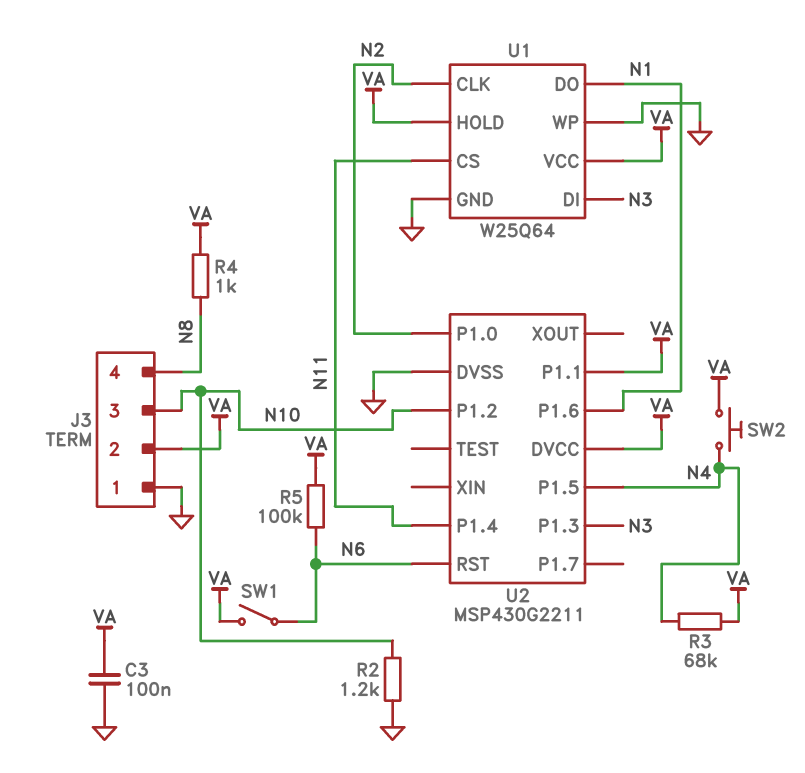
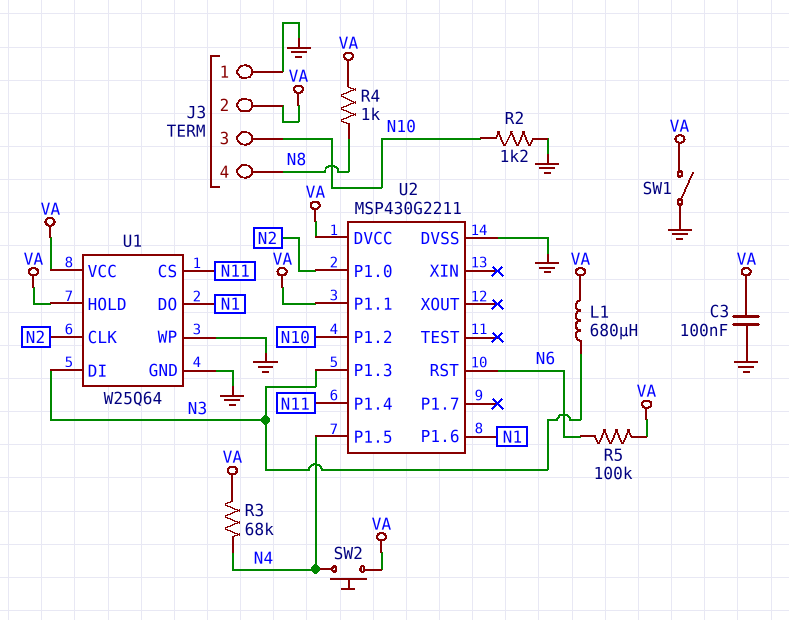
L1: none -> 680uH (N3, VA)
SW1: switch (N6, VA) -> switch (GND, VA)

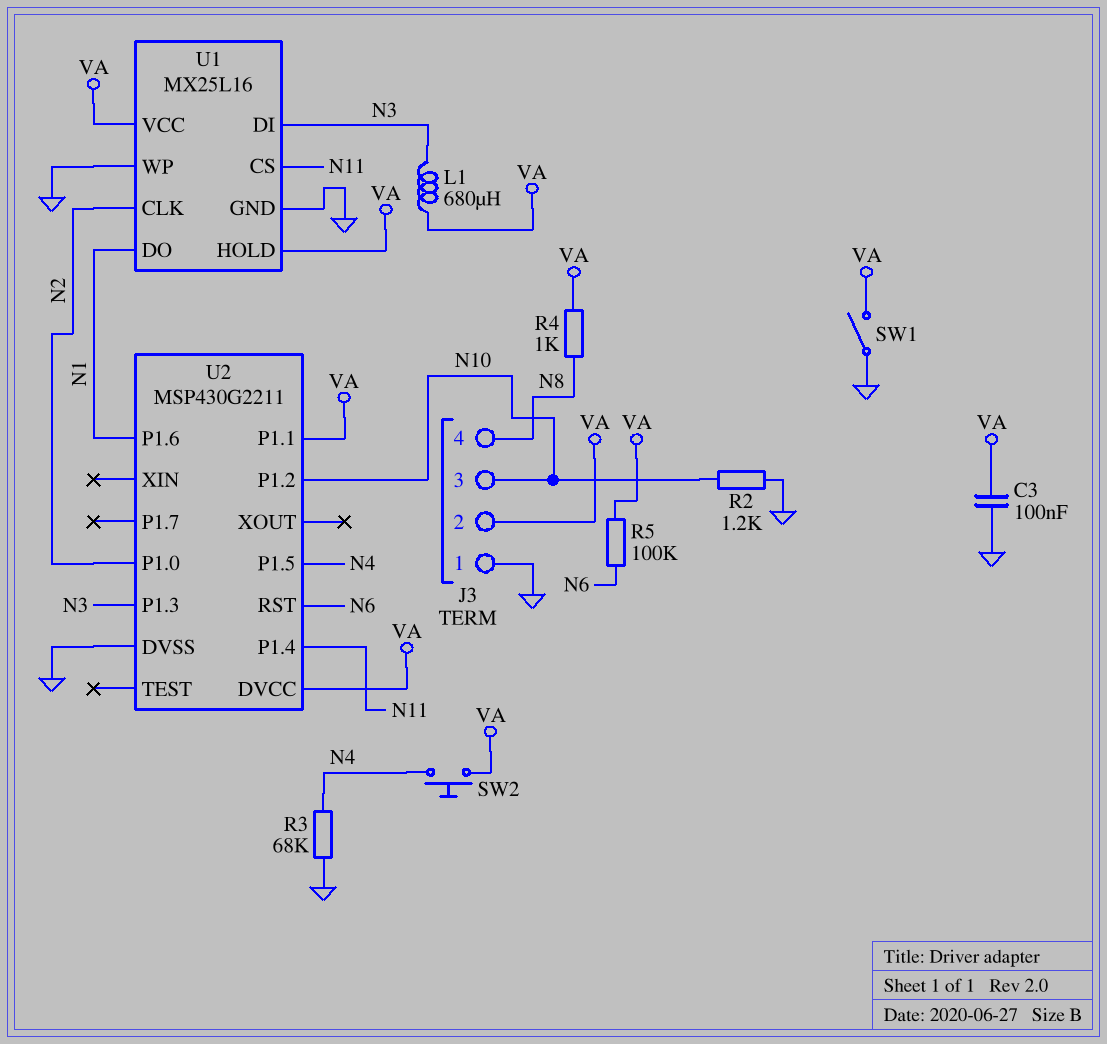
R3: 68k (N4, VA) -> 68k (GND, N4)
U1: W25Q64 -> MX25L16

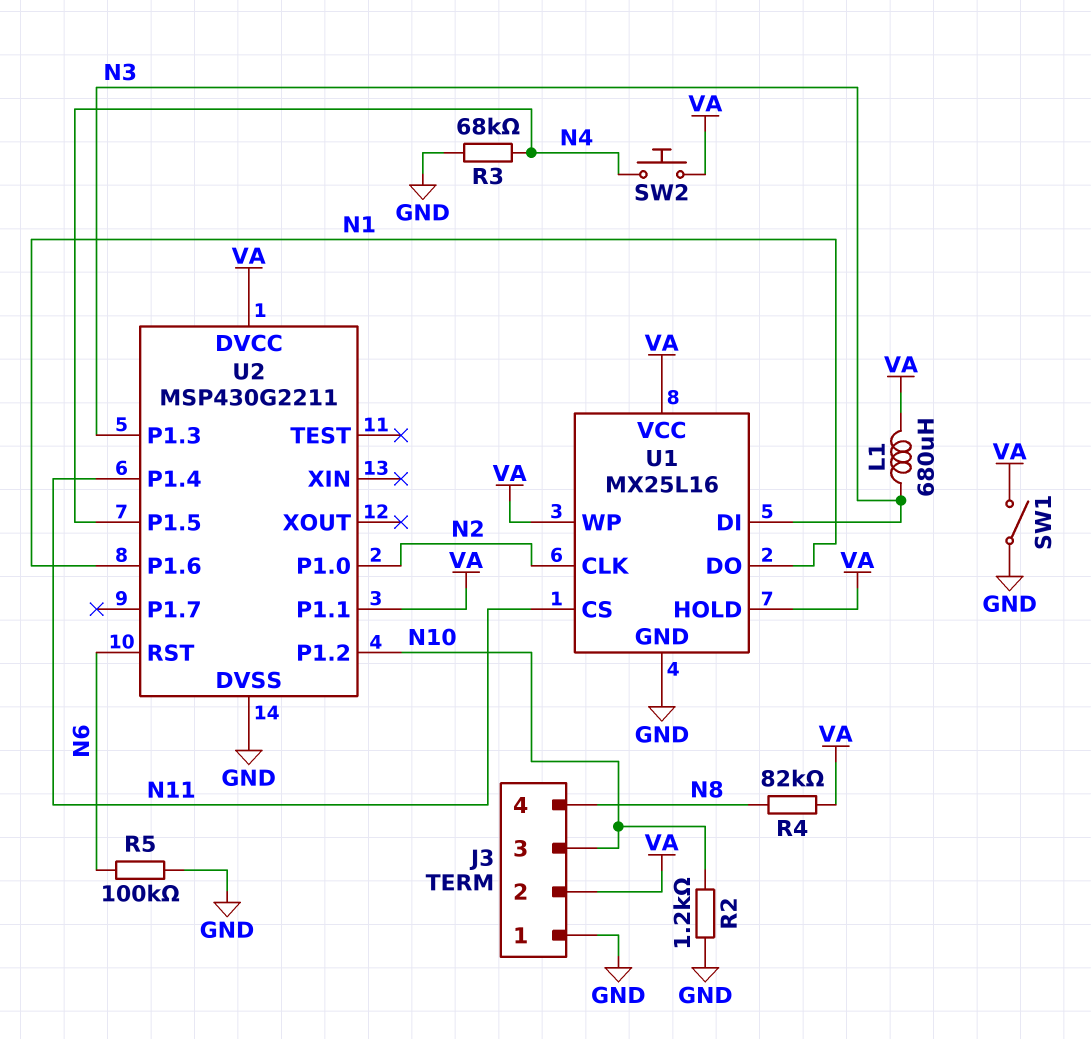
C3: 100nF (GND, VA) -> none
R4: 1k (N8, VA) -> 82k (N8, VA)
R5: 100k (N6, VA) -> 100k (GND, N6)
U1 pin WP: GND -> VA

